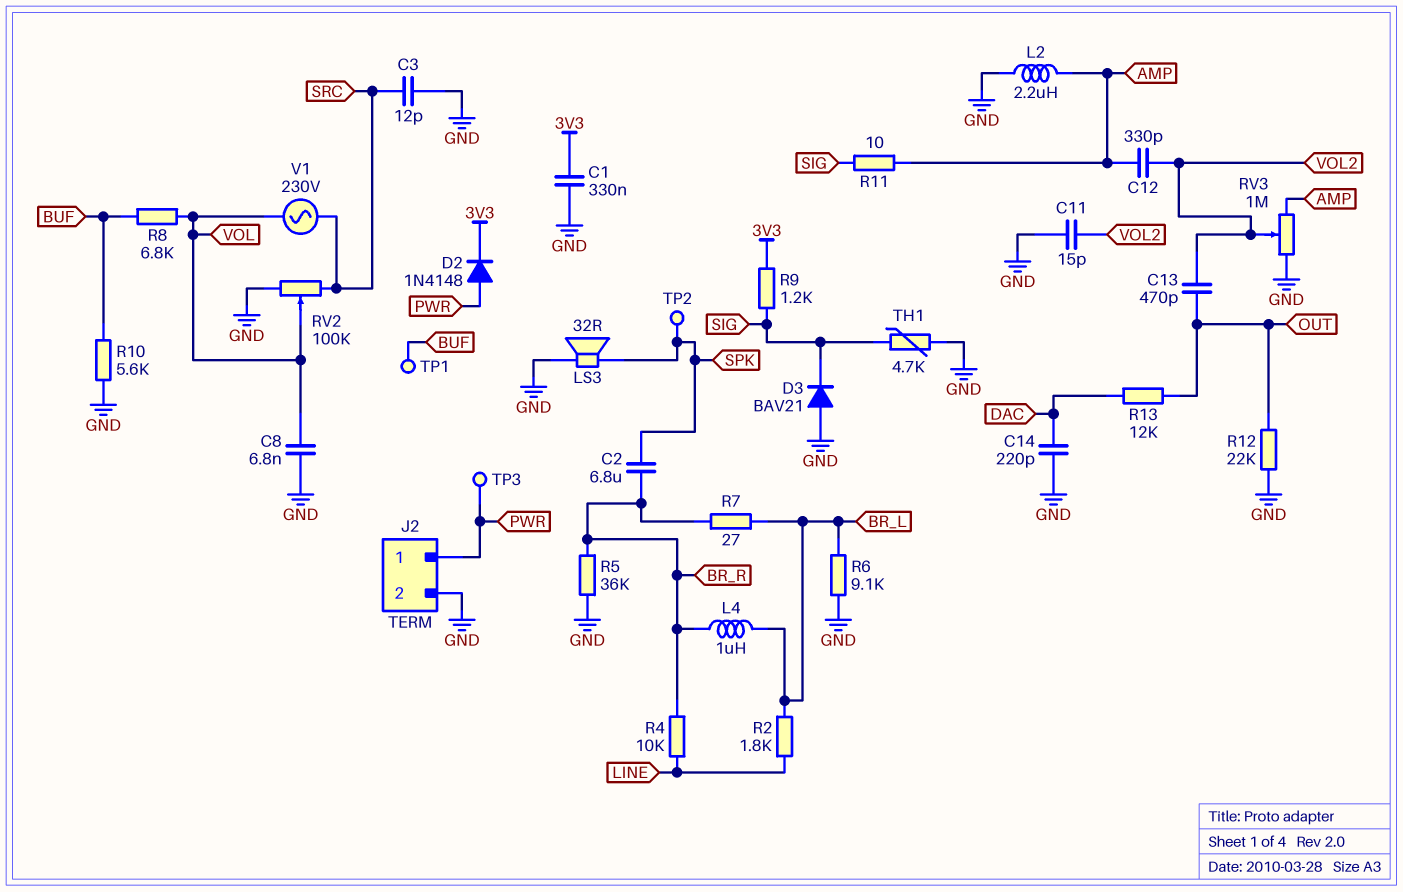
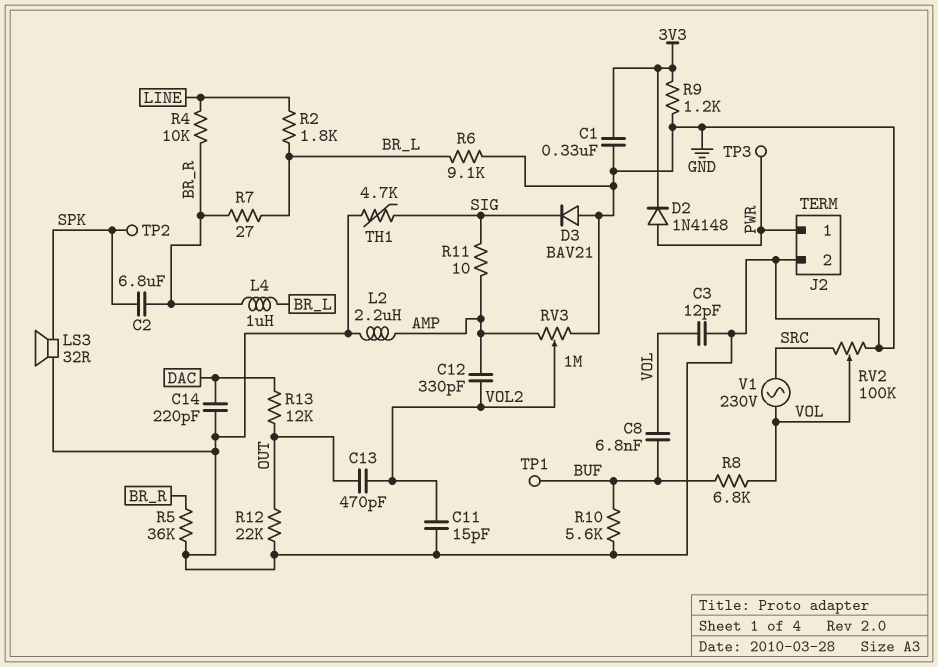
C3: 12pF (GND, SRC) -> 12pF (GND, VOL)
C8: 6.8nF (GND, VOL) -> 6.8nF (BUF, VOL)
R9: 1.2k (3V3, SIG) -> 1.2k (3V3, GND)

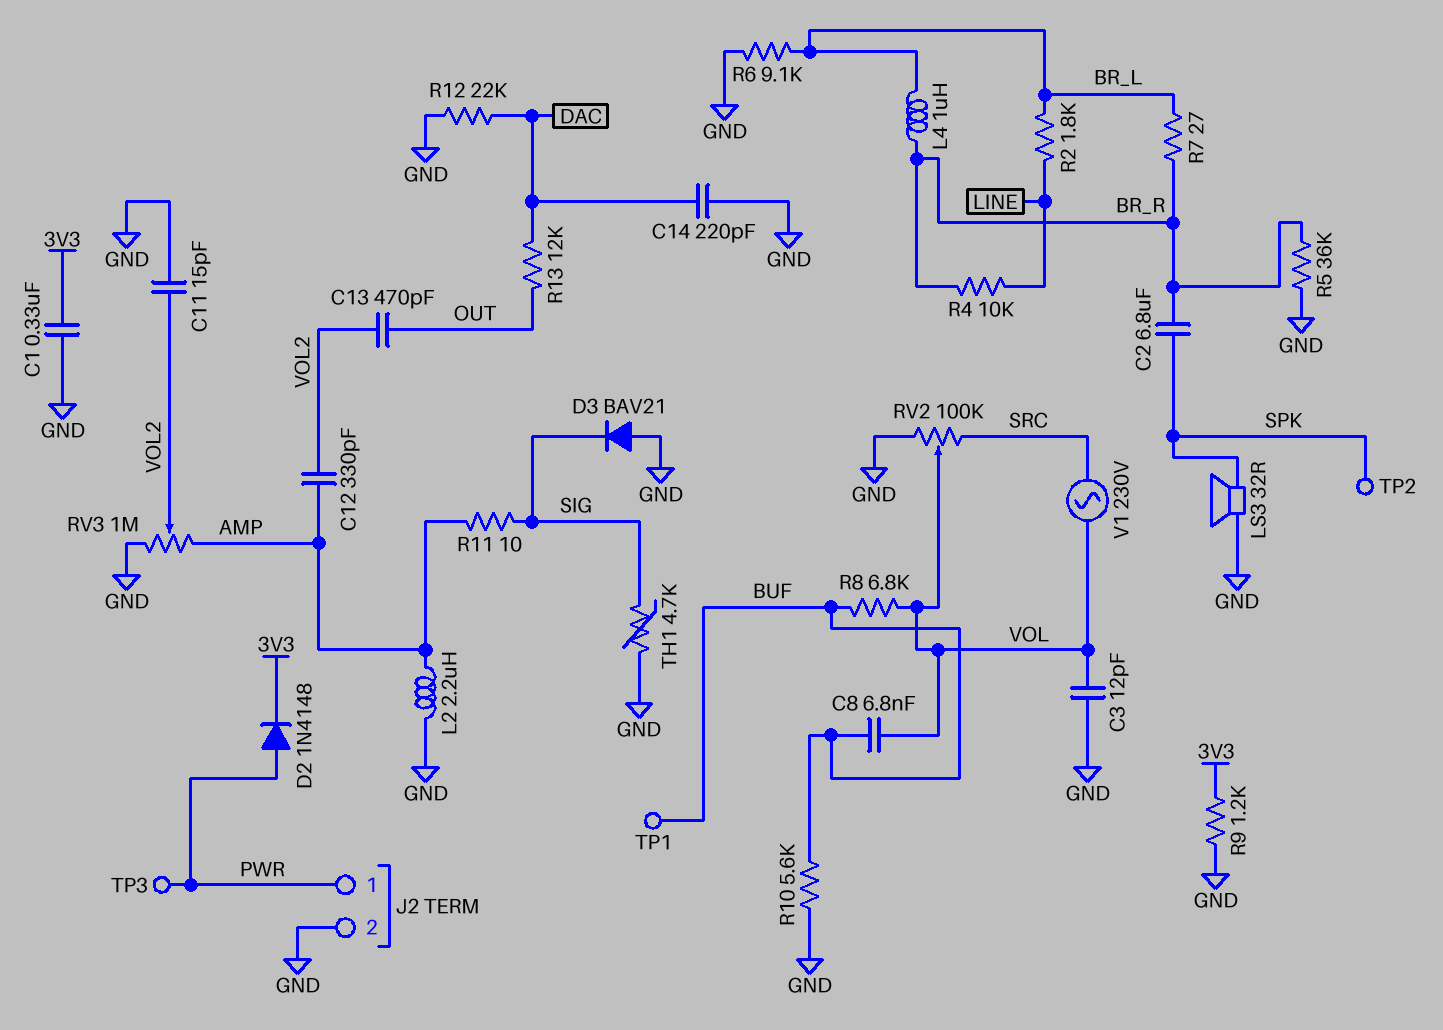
R12: 22k (GND, OUT) -> 22k (DAC, GND)

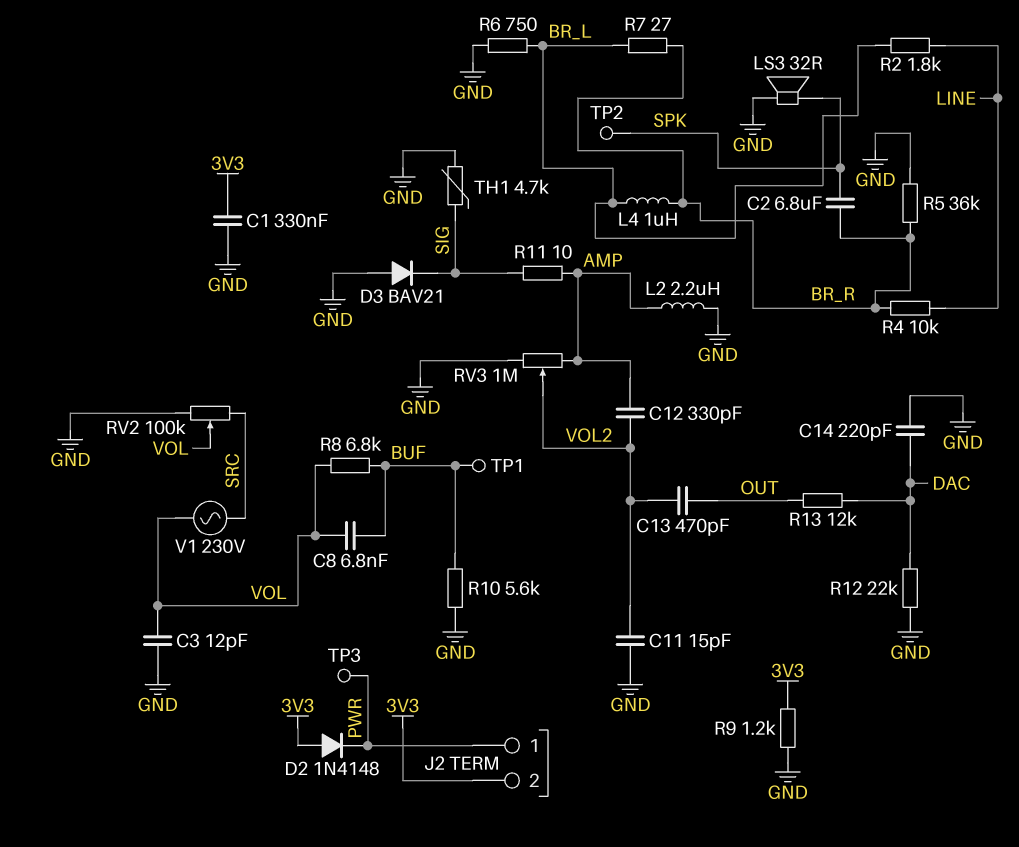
D2: diode 1N4148 (A PWR, K 3V3) -> diode 1N4148 (A 3V3, K PWR)
J2 pin 2: GND -> 3V3
R6: 9.1k (BR_L, GND) -> 750 (BR_L, GND)

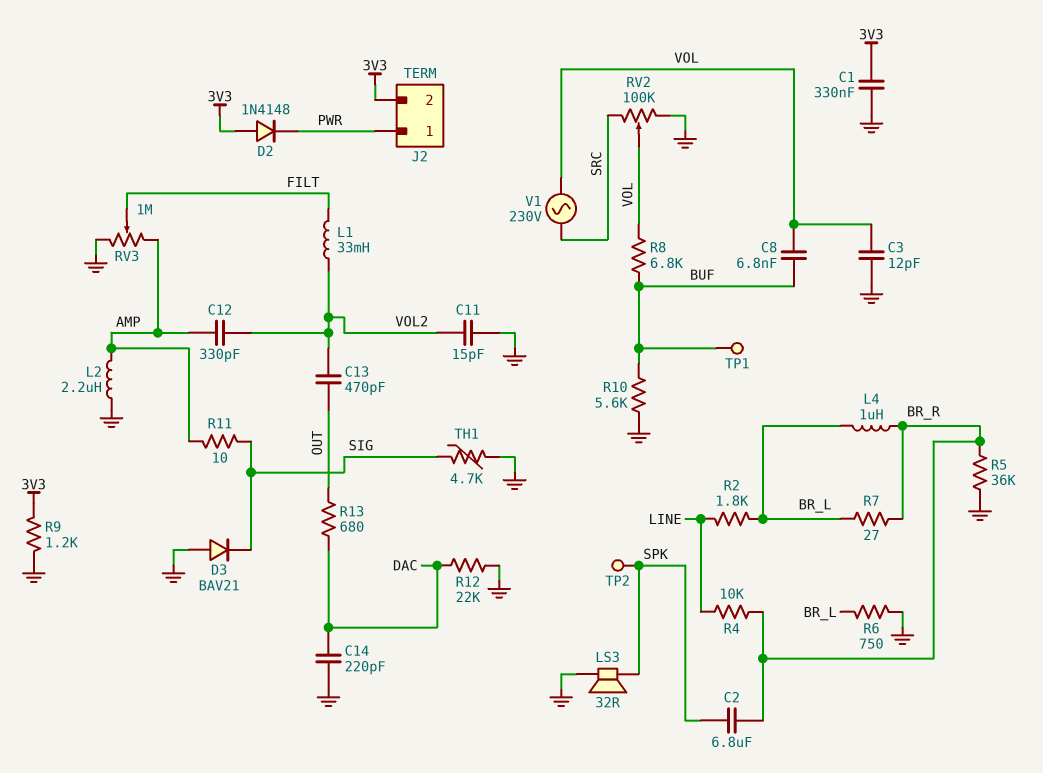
L1: none -> 33mH (FILT, VOL2)
R13: 12k (DAC, OUT) -> 680 (DAC, OUT)
RV3: 1M (AMP, GND, wiper VOL2) -> 1M (AMP, GND, wiper FILT)
TP3: test point (PWR) -> none

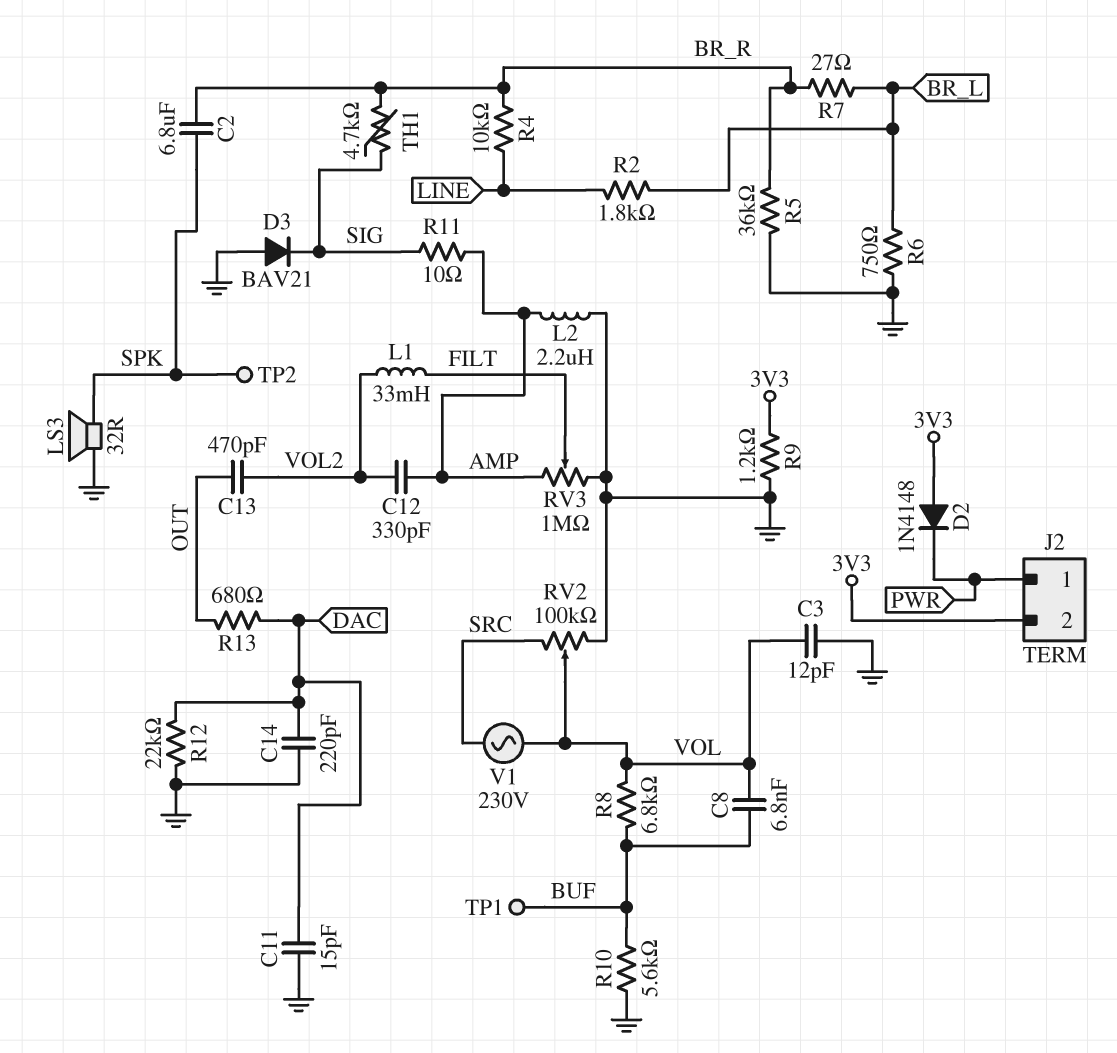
C1: 330nF (3V3, GND) -> none
C11: 15pF (GND, VOL2) -> 15pF (DAC, GND)
L4: 1uH (BR_L, BR_R) -> none
TH1: 4.7k (GND, SIG) -> 4.7k (BR_R, SIG)

